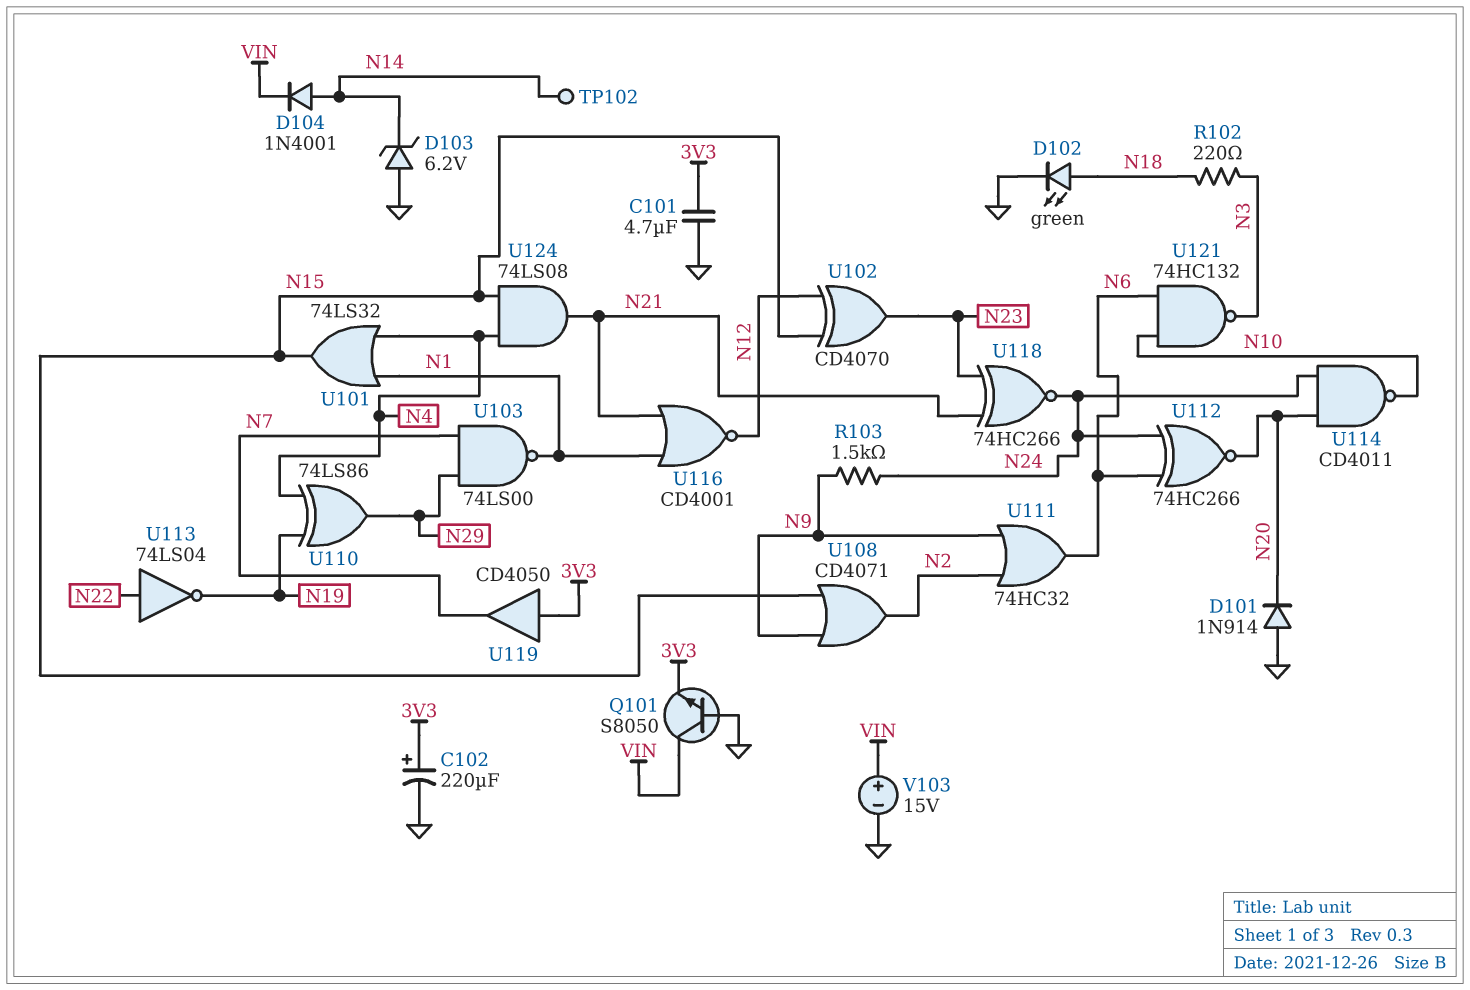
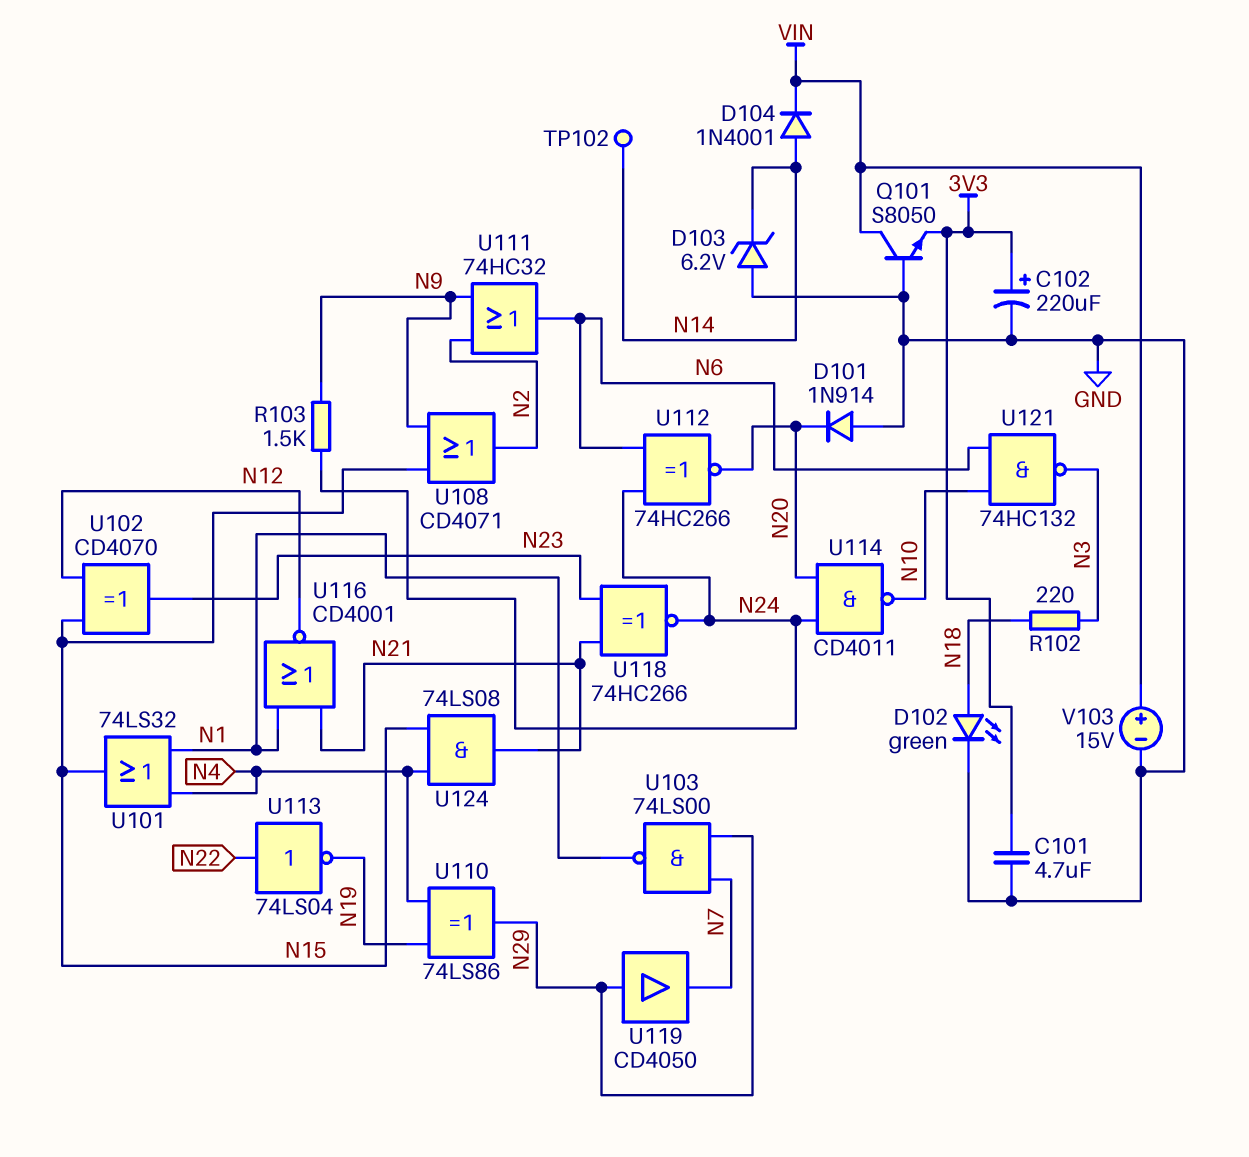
U119: buffer CD4050 (in 3V3, out N7) -> buffer CD4050 (in N29, out N7)

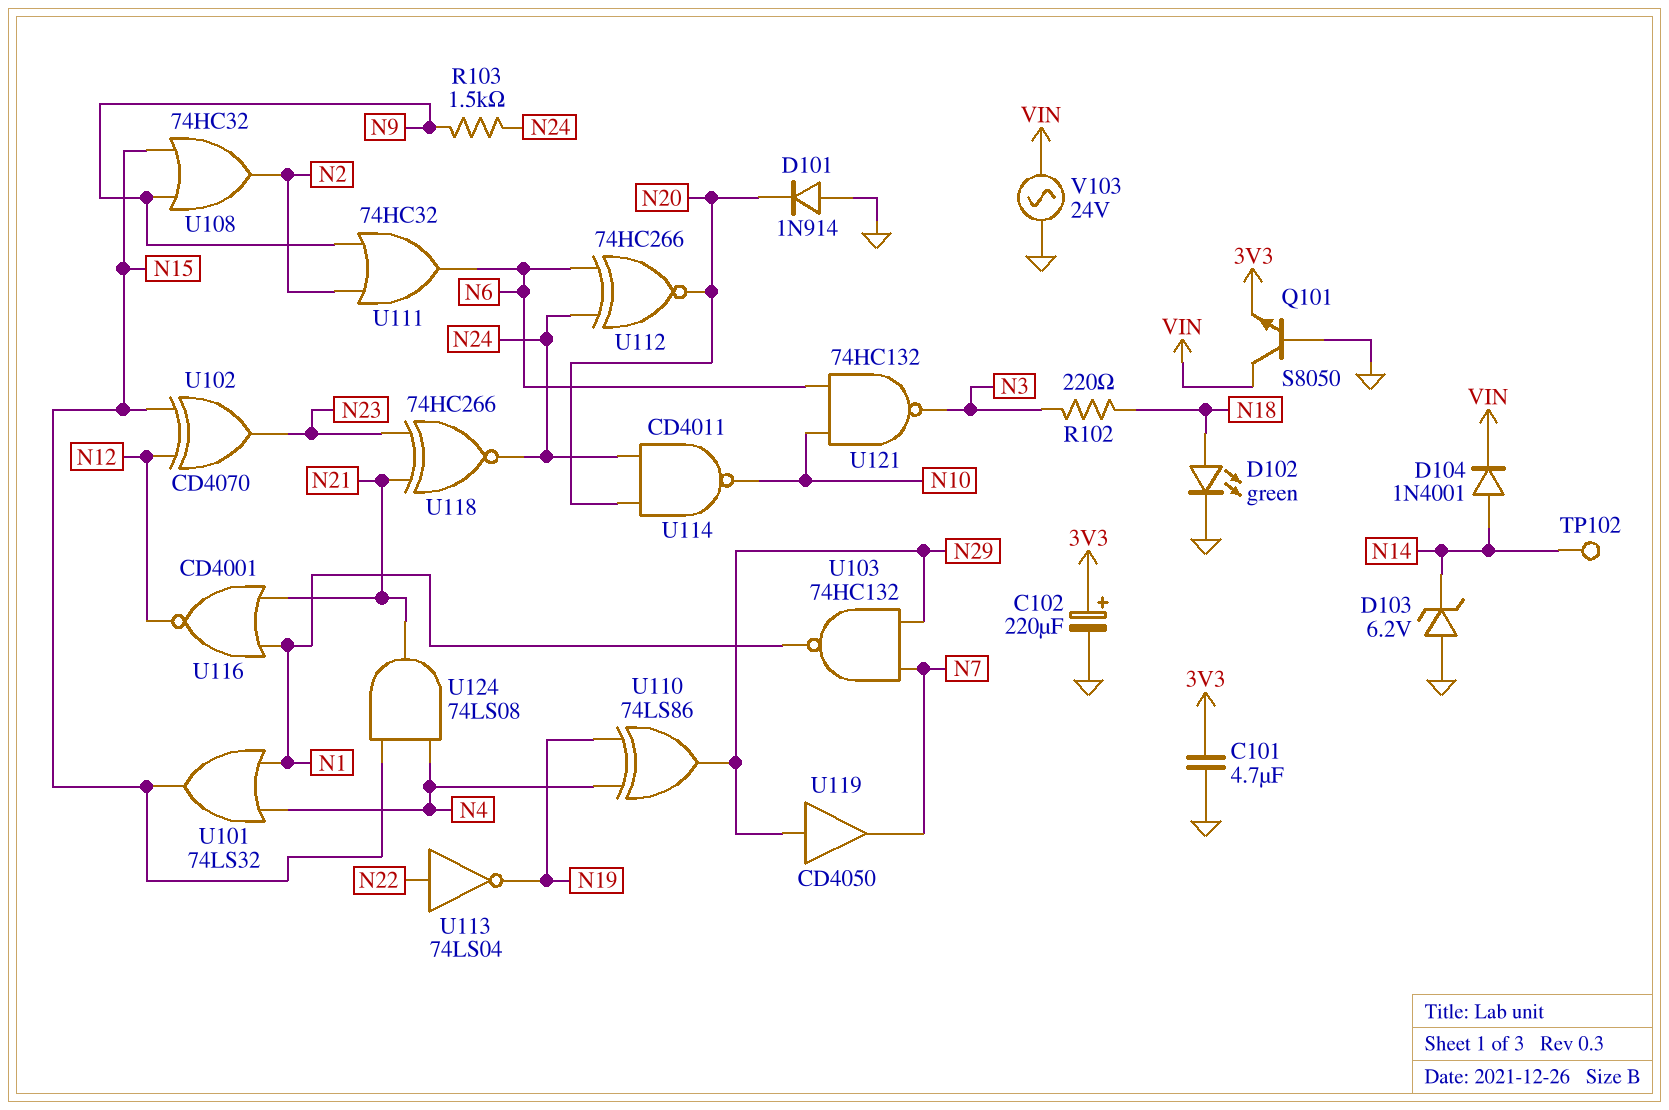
U103: NAND 74LS00 (in N7, in N29, out N1) -> NAND 74HC132 (in N7, in N29, out N1)
U108: OR CD4071 (in N9, in N15, out N2) -> OR 74HC32 (in N9, in N15, out N2)
V103: 15V (plus VIN, minus GND) -> AC 24V (GND, VIN)

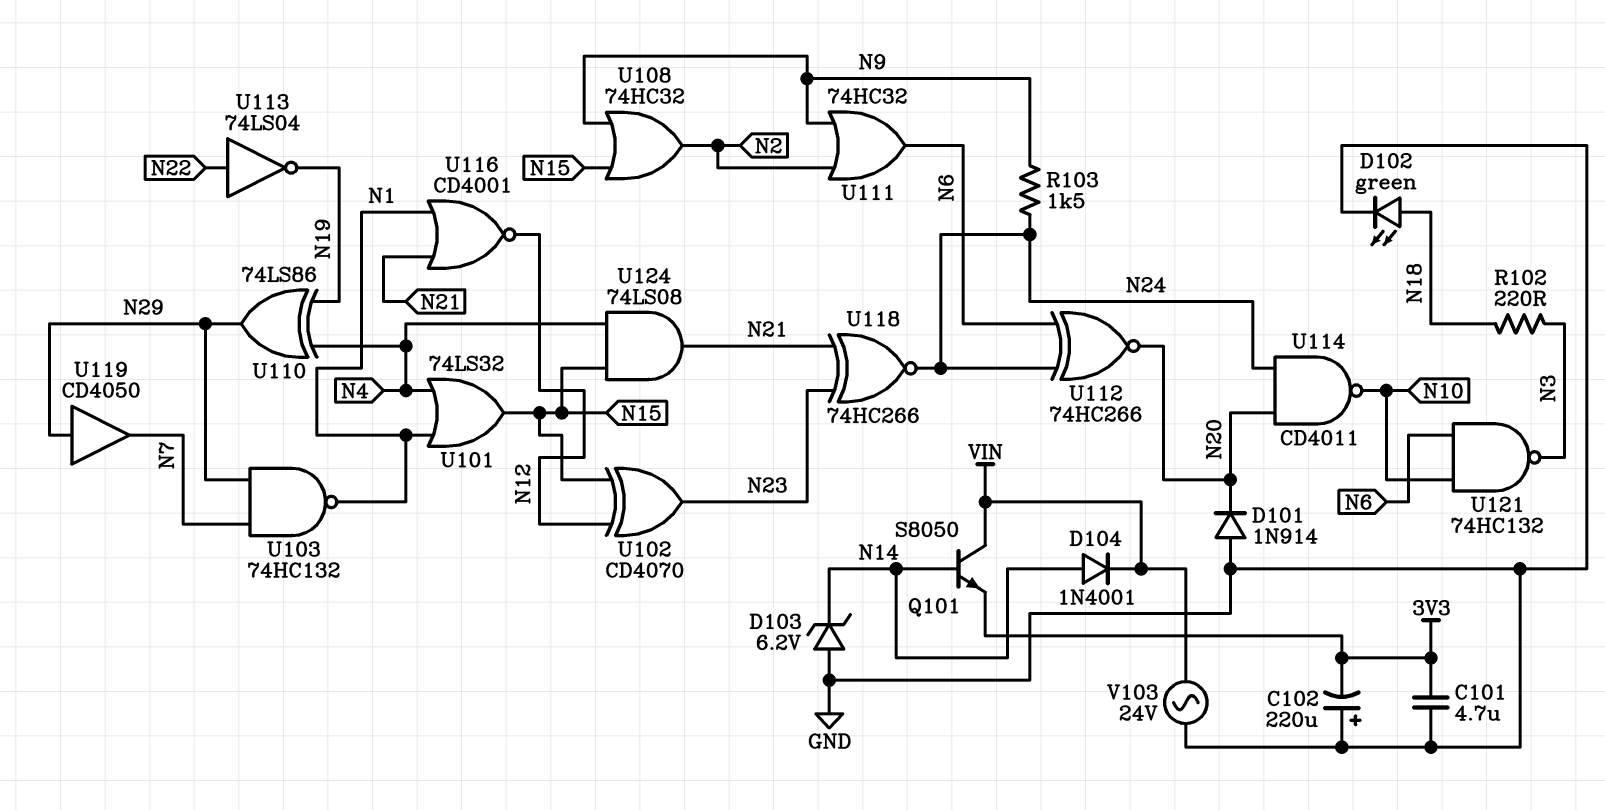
C102: 220uF (plus 3V3, minus GND) -> 220uF (plus GND, minus 3V3)
Q101: NPN S8050 (B GND, C VIN, E 3V3) -> NPN S8050 (B N14, C VIN, E 3V3)
TP102: test point (N14) -> none

